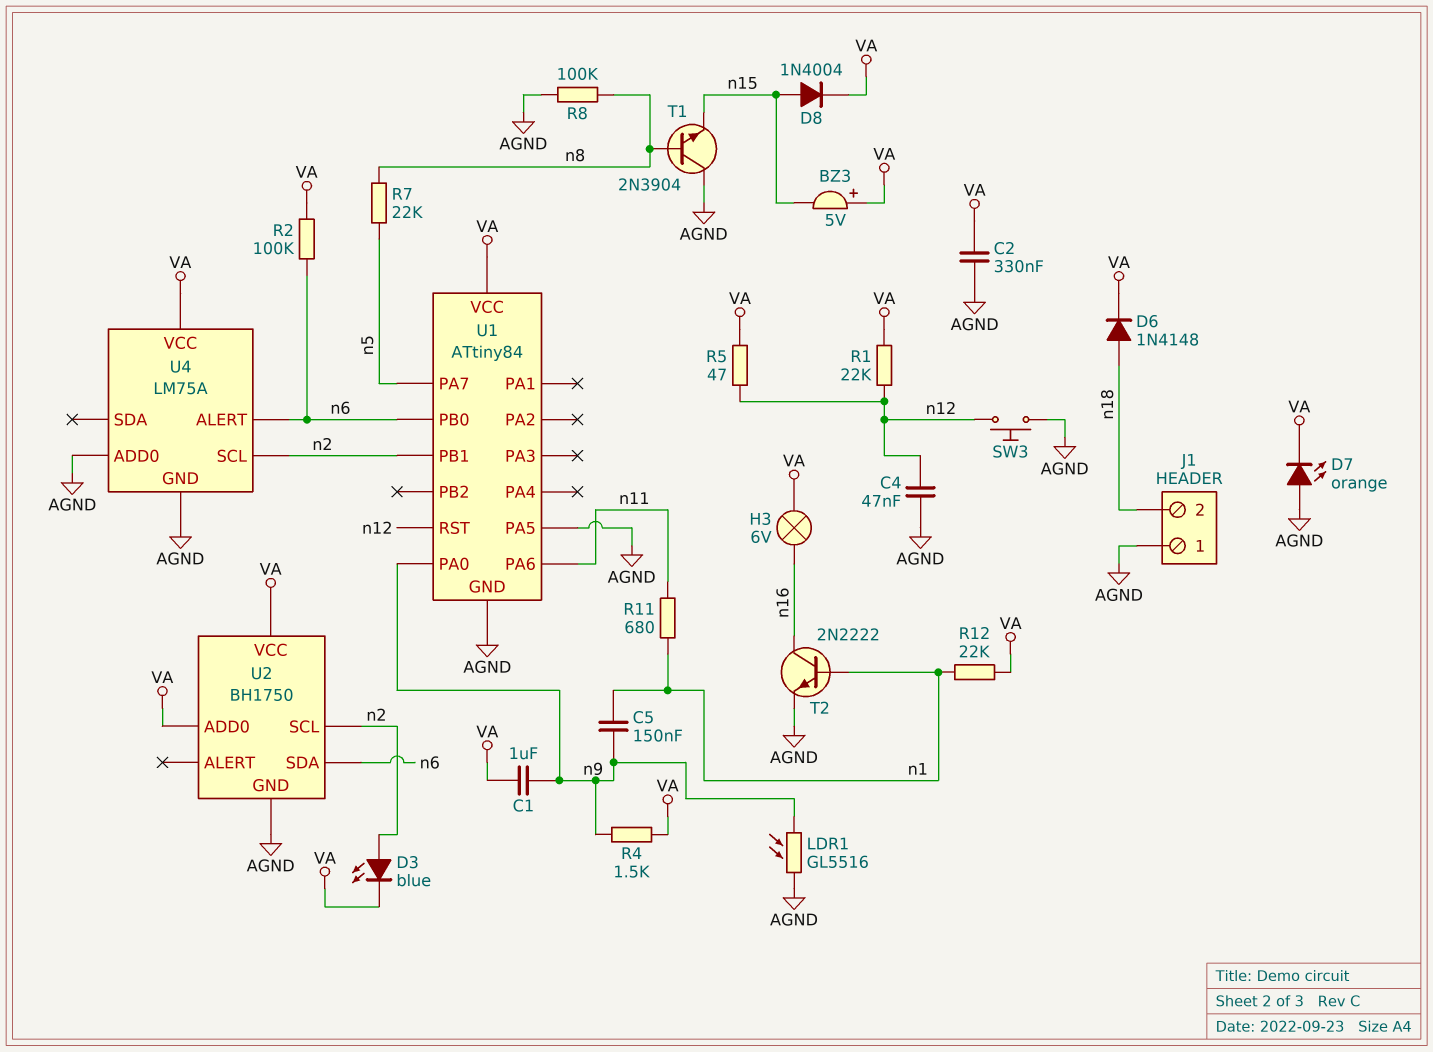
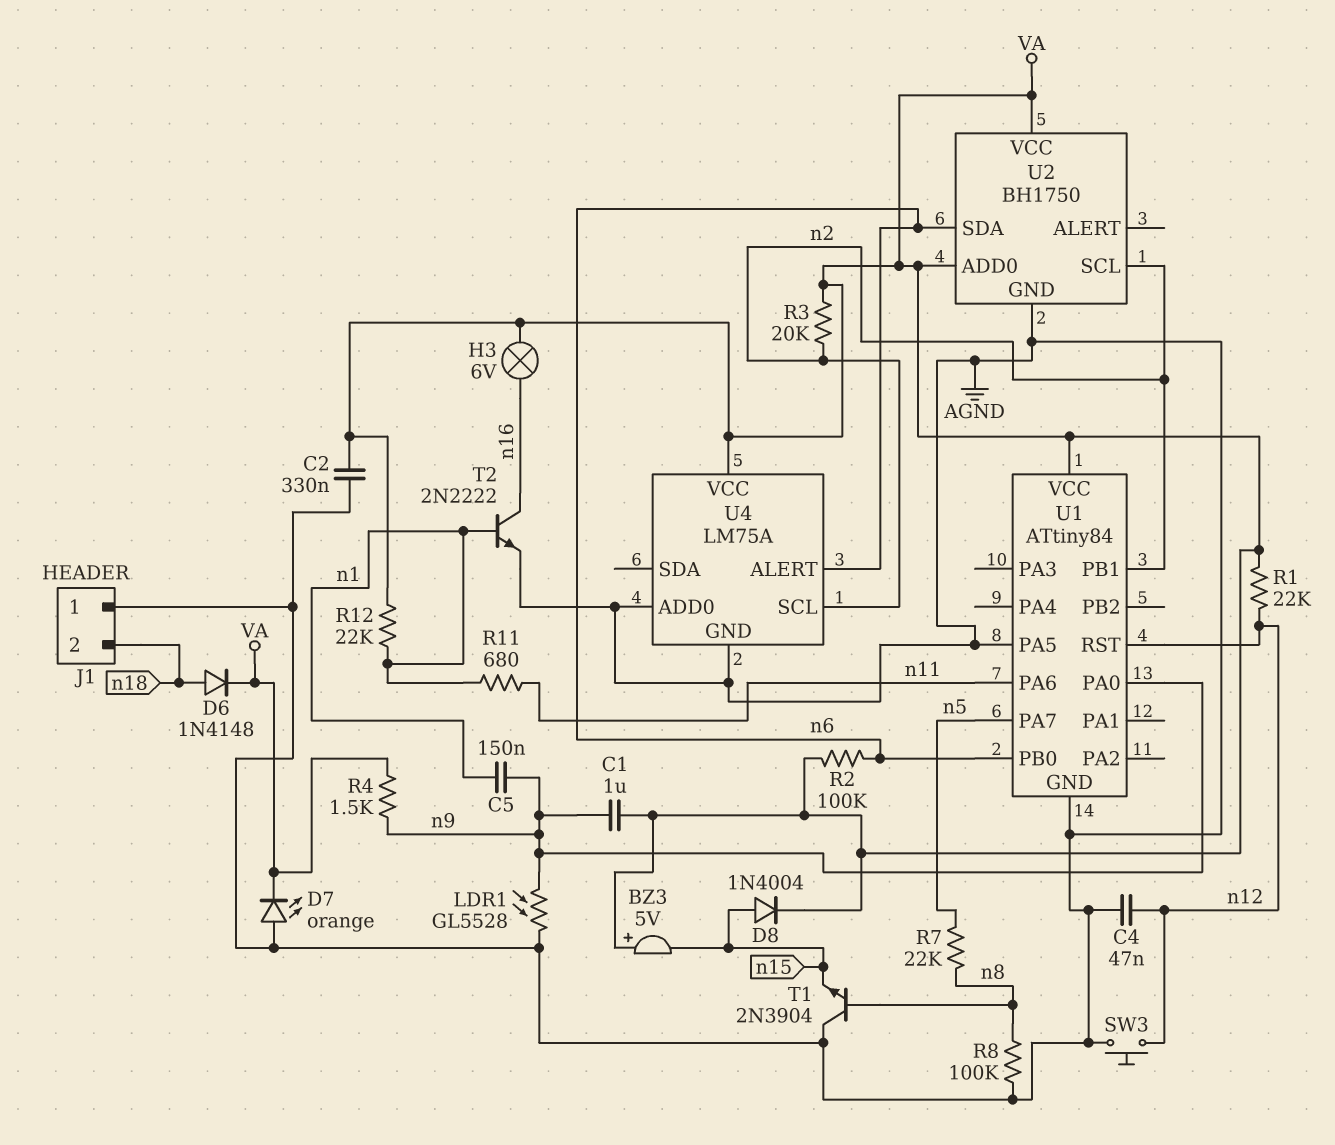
D3: LED blue (A n2, K VA) -> none
LDR1: GL5516 (AGND, n9) -> GL5528 (AGND, n9)
R3: none -> 20k (VA, n2)
R5: 47 (VA, n12) -> none

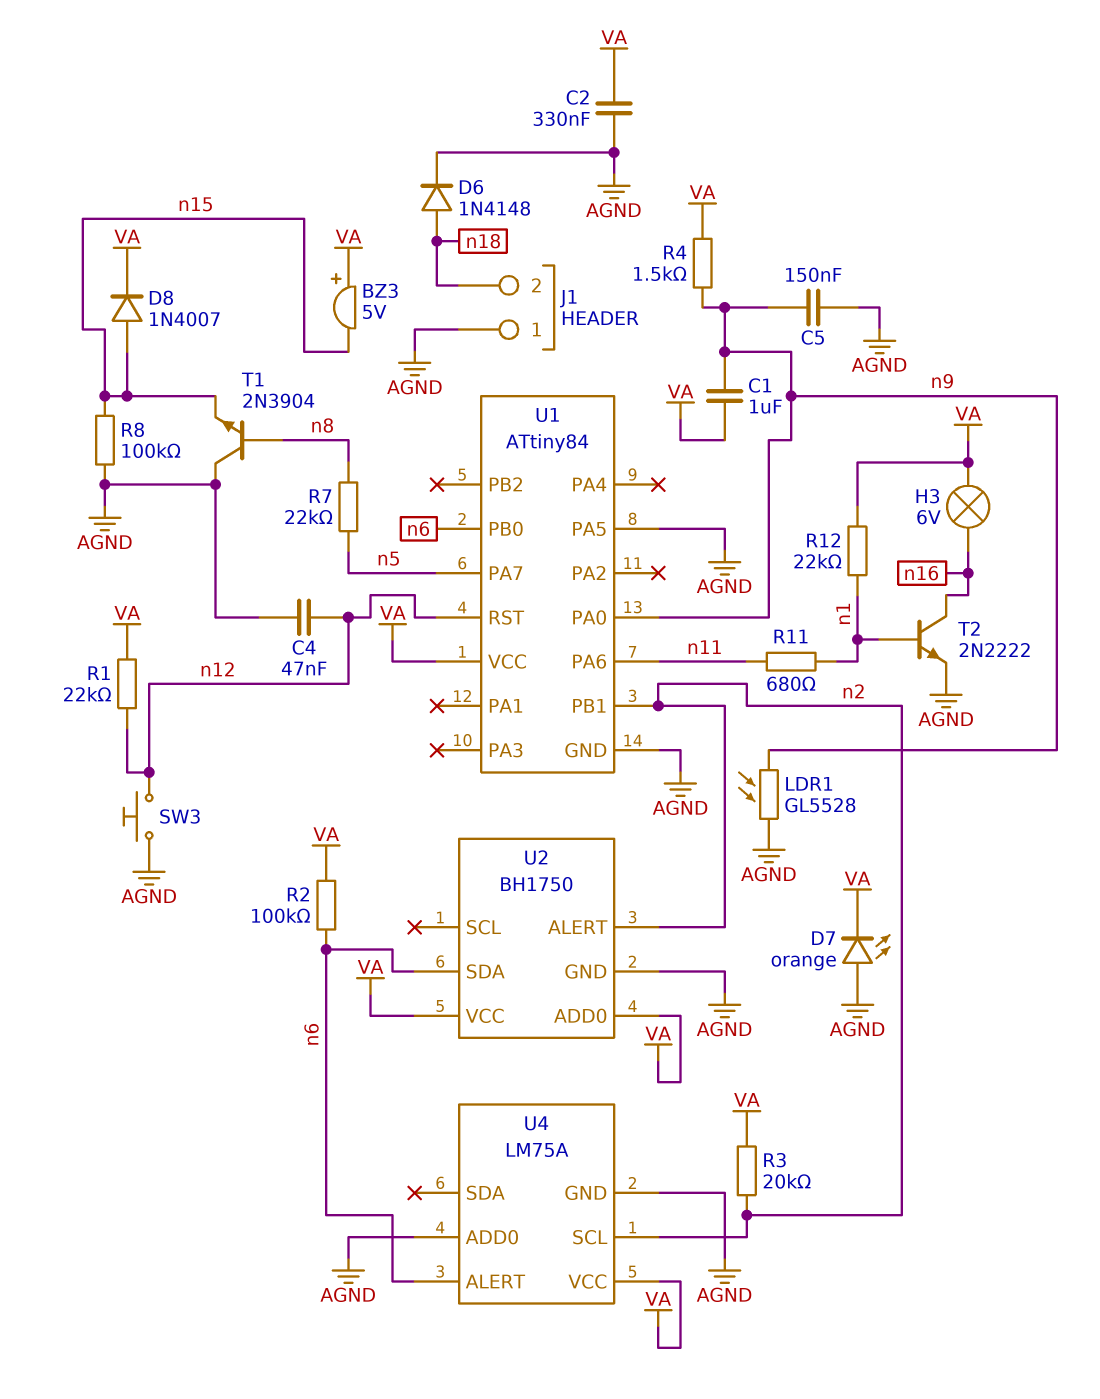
C5: 150nF (n1, n9) -> 150nF (AGND, n9)
D6: diode 1N4148 (A n18, K VA) -> diode 1N4148 (A n18, K AGND)
D8: diode 1N4004 (A n15, K VA) -> diode 1N4007 (A n15, K VA)
R8: 100k (AGND, n8) -> 100k (AGND, n15)
U2 pin ALERT: none -> n2
U2 pin SCL: n2 -> none

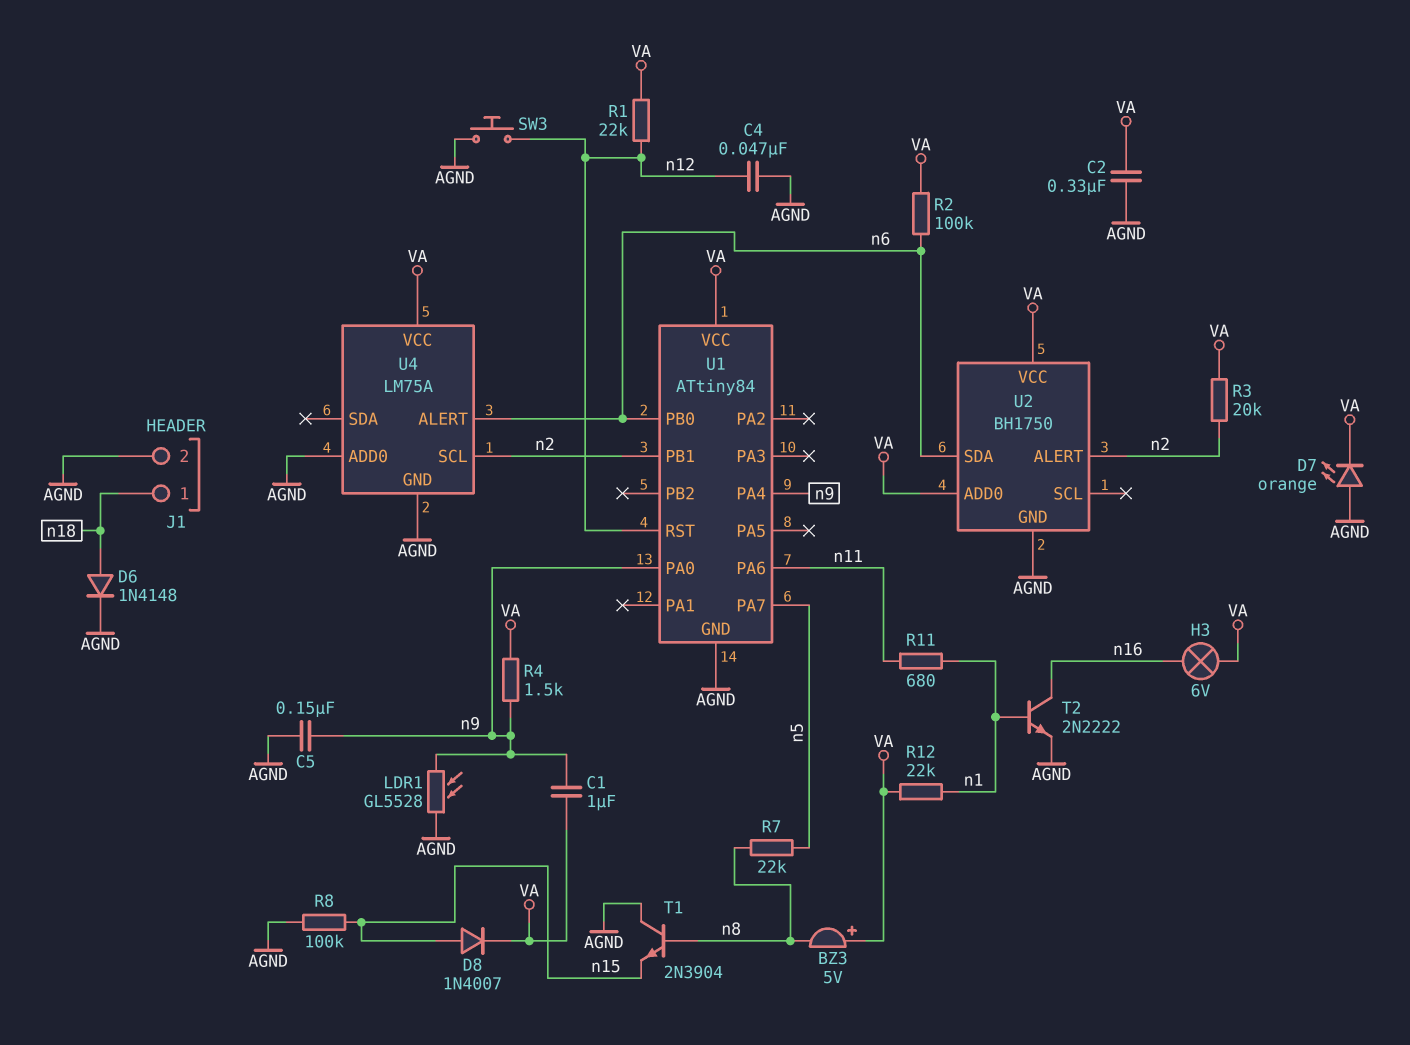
BZ3: buzzer 5V (plus VA, minus n15) -> buzzer 5V (plus VA, minus n8)
J1 pin 1: AGND -> n18
J1 pin 2: n18 -> AGND
U1 pin PA4: none -> n9
U1 pin PA5: AGND -> none

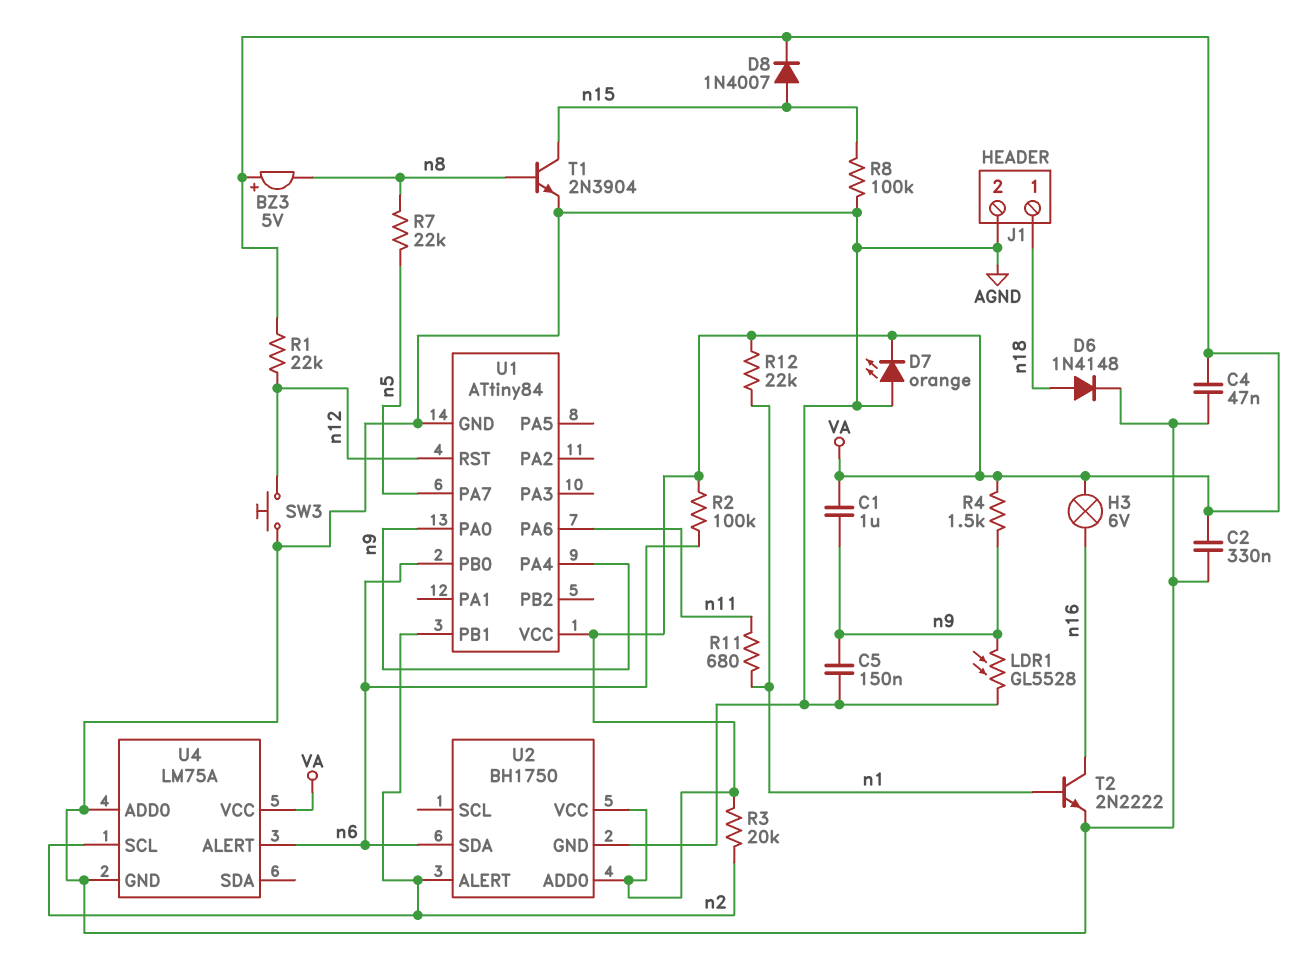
C4: 47nF (AGND, n12) -> 47nF (AGND, VA)
T1: NPN 2N3904 (B n8, C AGND, E n15) -> NPN 2N3904 (B n8, C n15, E AGND)

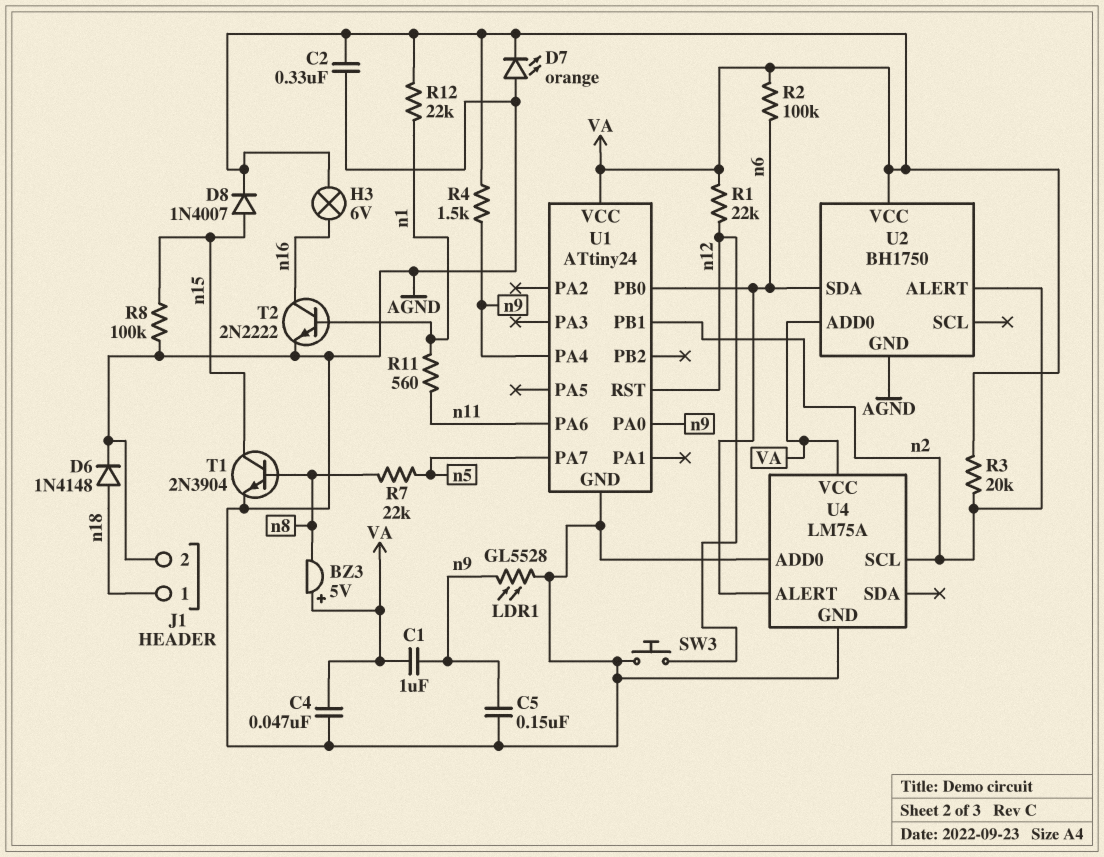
R11: 680 (n1, n11) -> 560 (n1, n11)
U1: ATtiny84 -> ATtiny24

